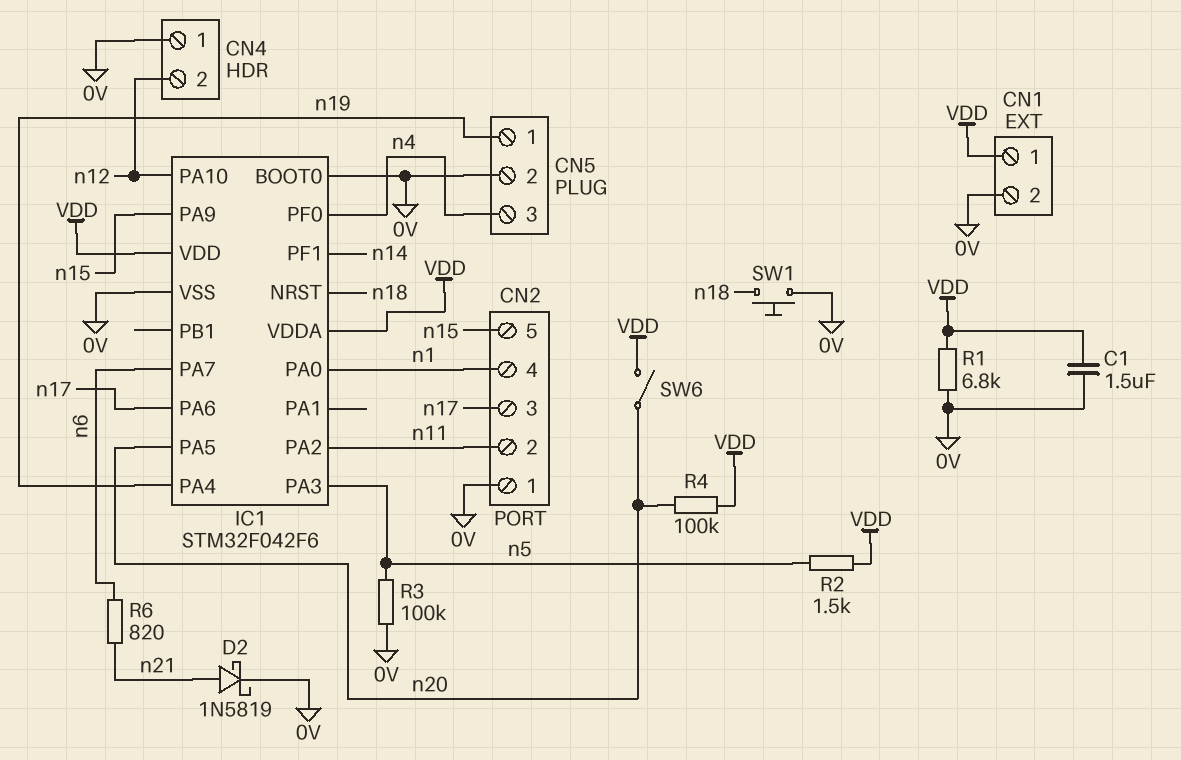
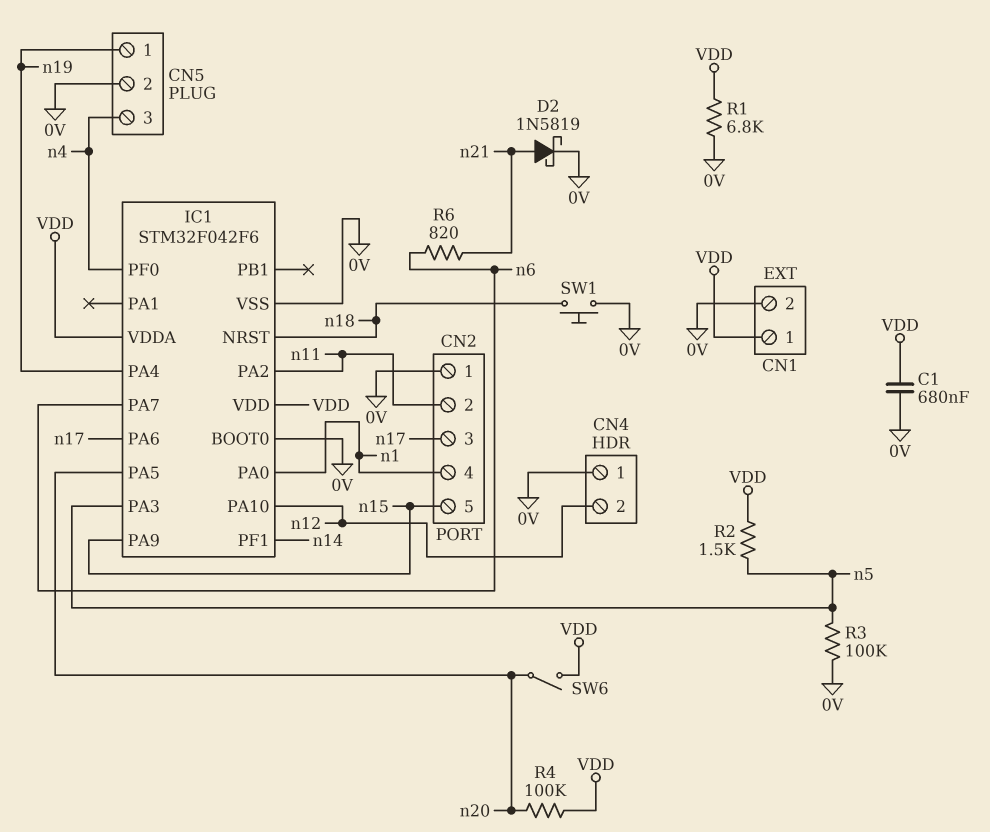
C1: 1.5uF (0V, VDD) -> 680nF (0V, VDD)

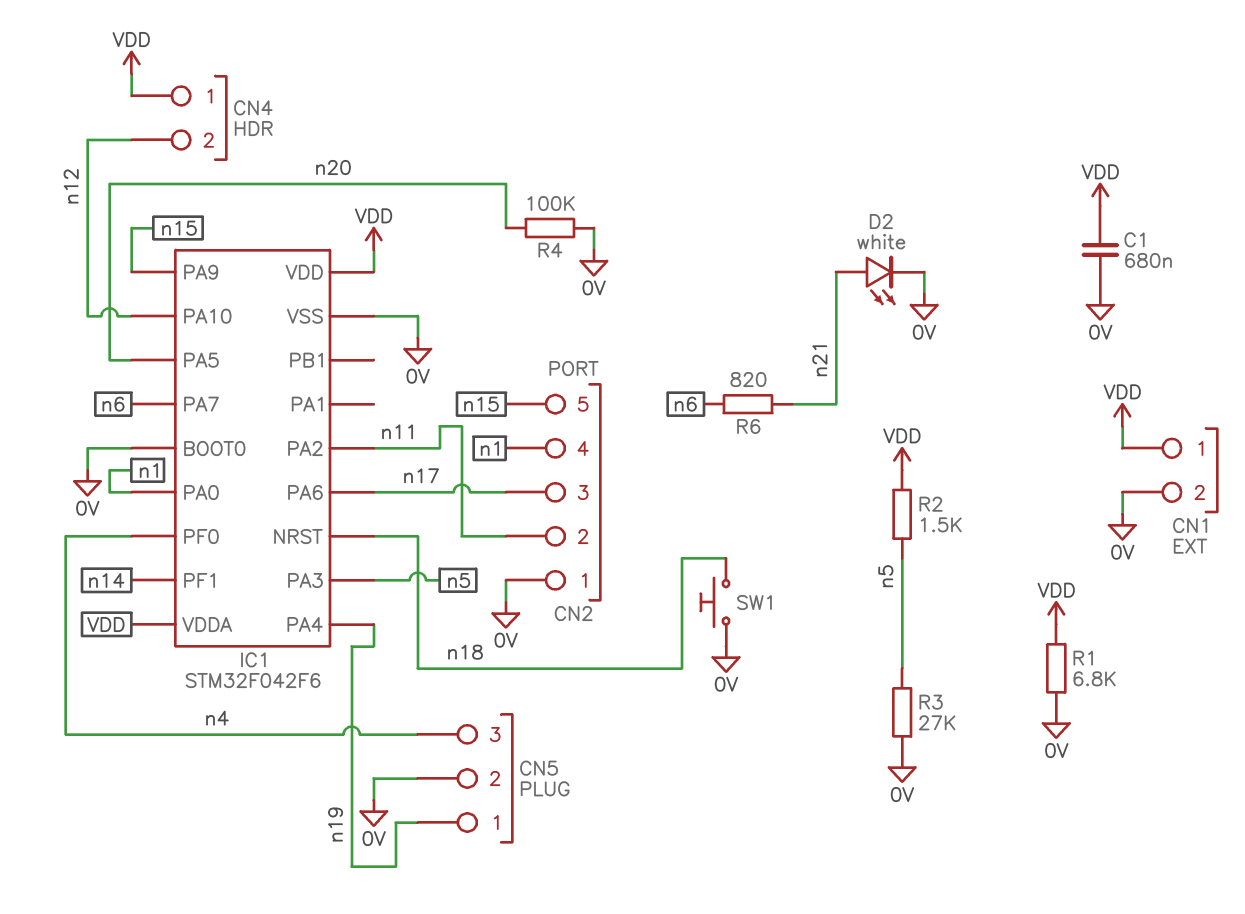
CN4 pin 1: 0V -> VDD
D2: schottky 1N5819 (A n21, K 0V) -> LED white (A n21, K 0V)
R3: 100k (0V, n5) -> 27k (0V, n5)
R4: 100k (VDD, n20) -> 100k (0V, n20)
SW6: switch (VDD, n20) -> none

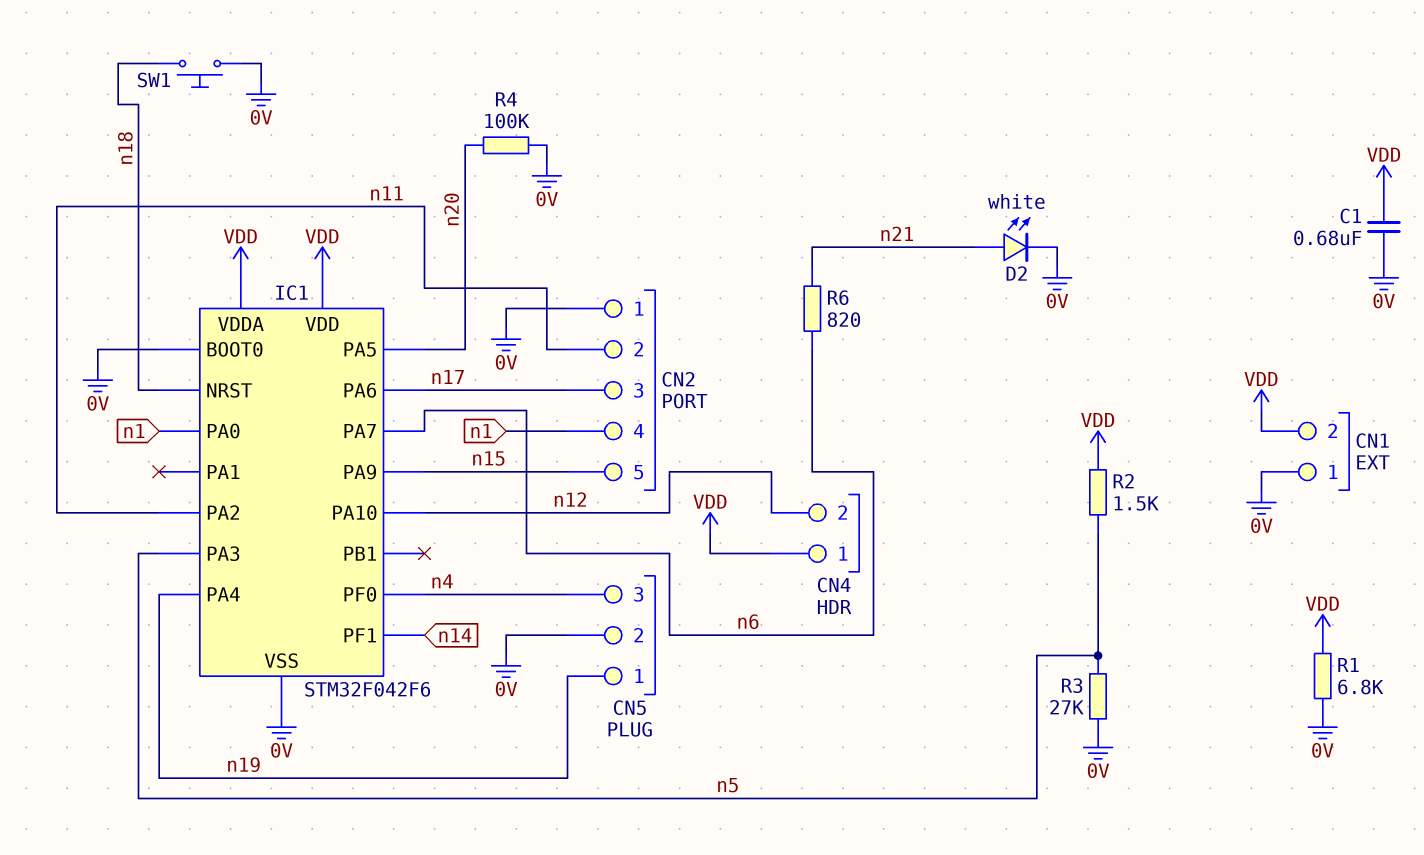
CN1 pin 1: VDD -> 0V
CN1 pin 2: 0V -> VDD

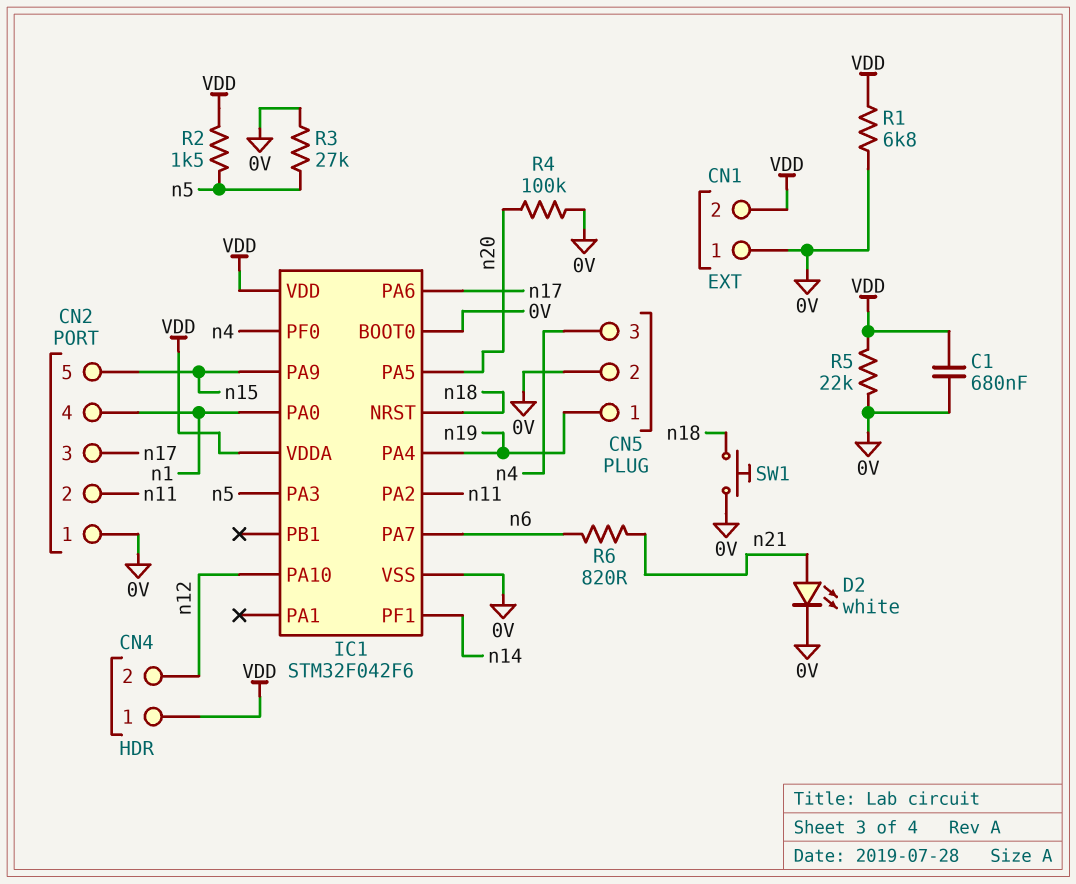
R5: none -> 22k (0V, VDD)

